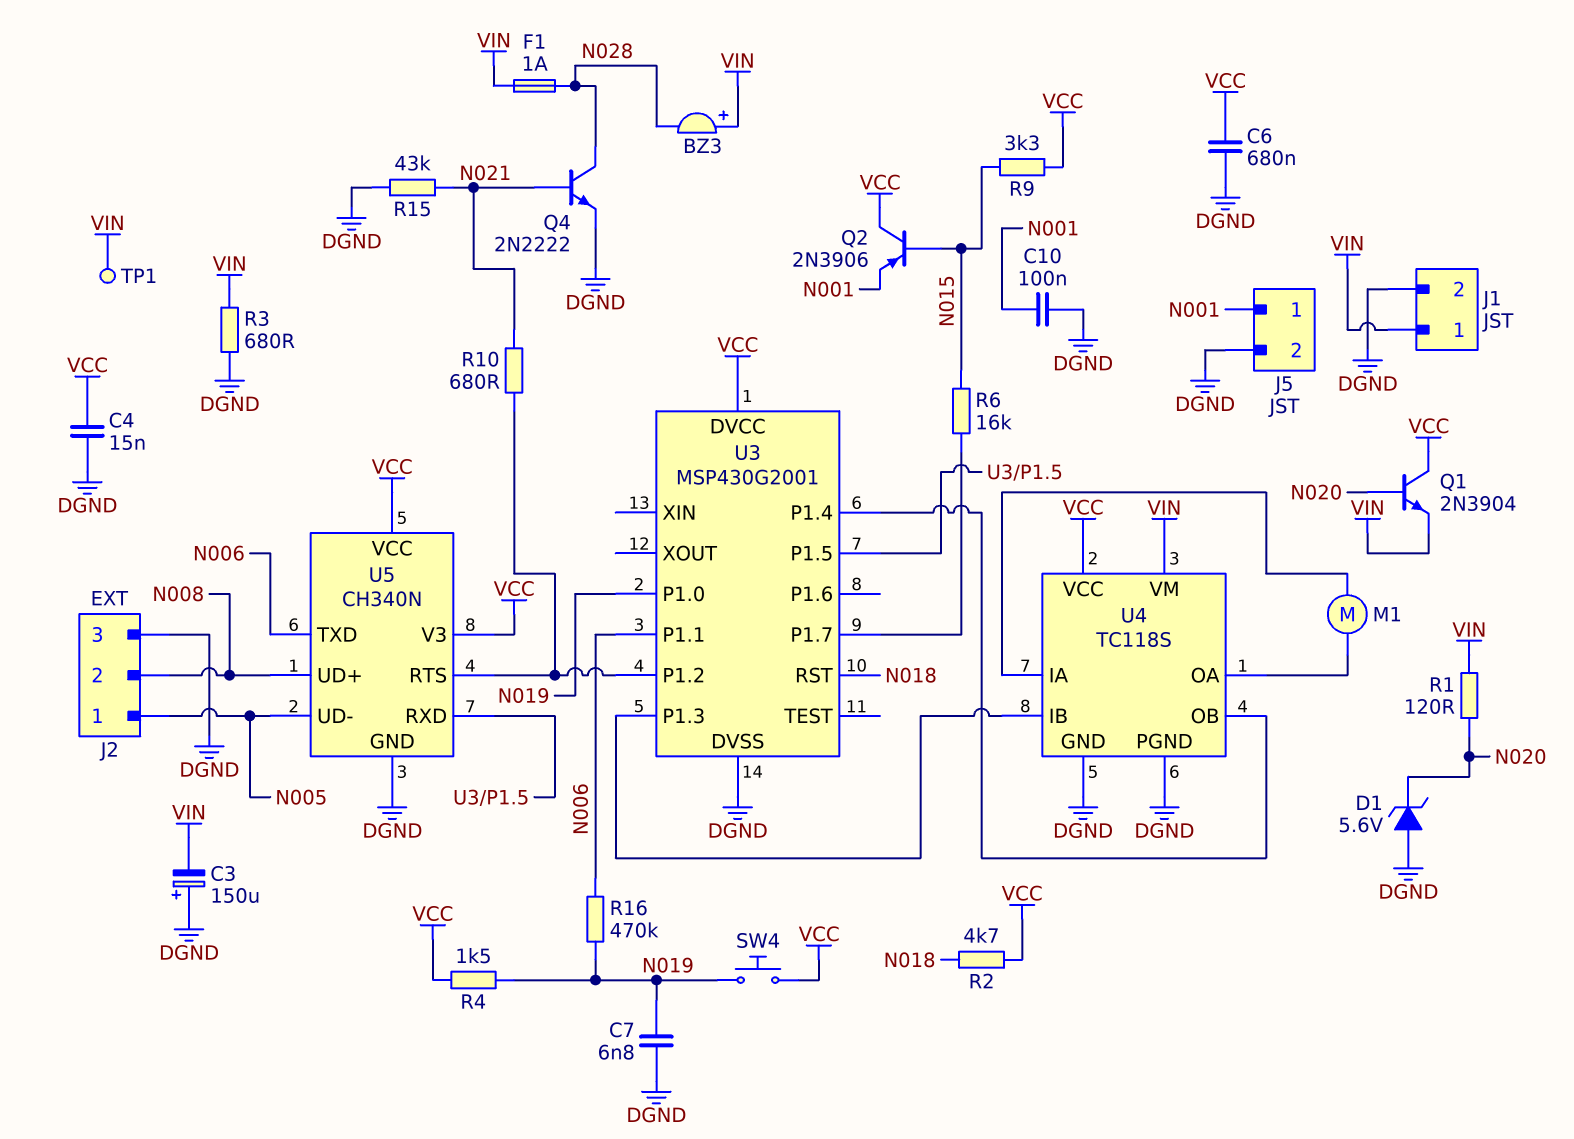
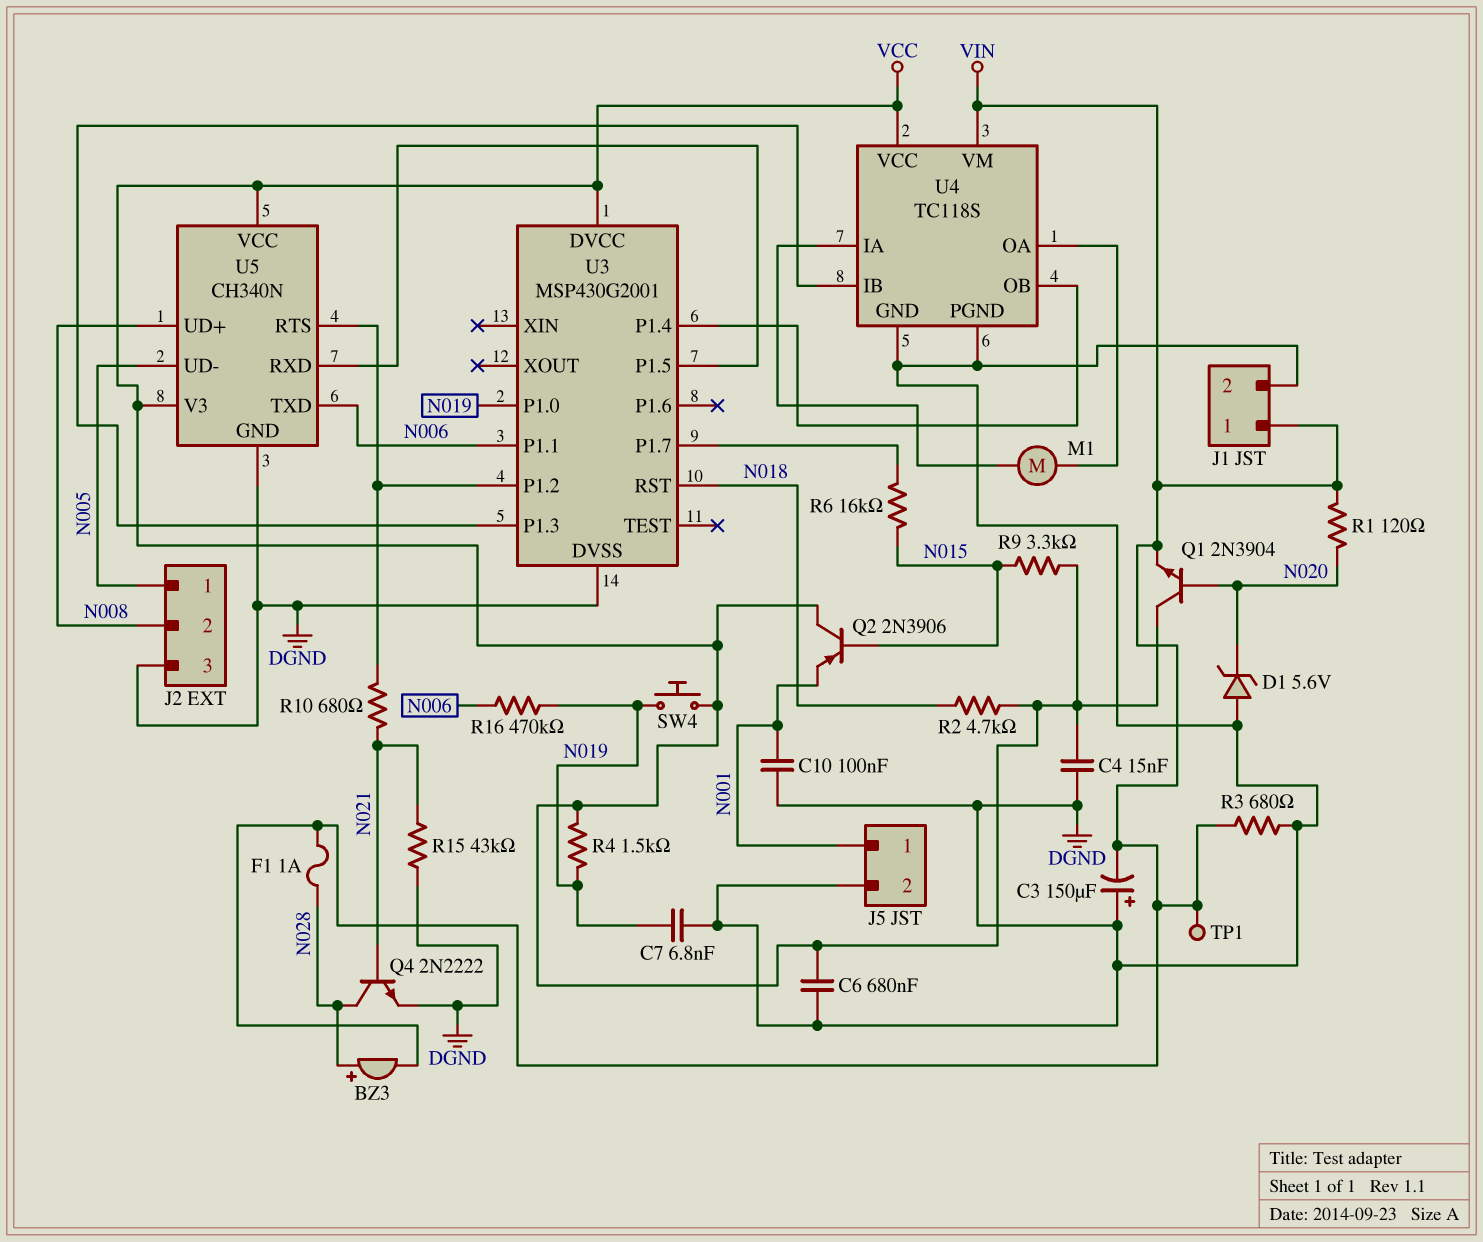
BZ3: buzzer (plus VIN, minus N028) -> buzzer (plus N028, minus VIN)

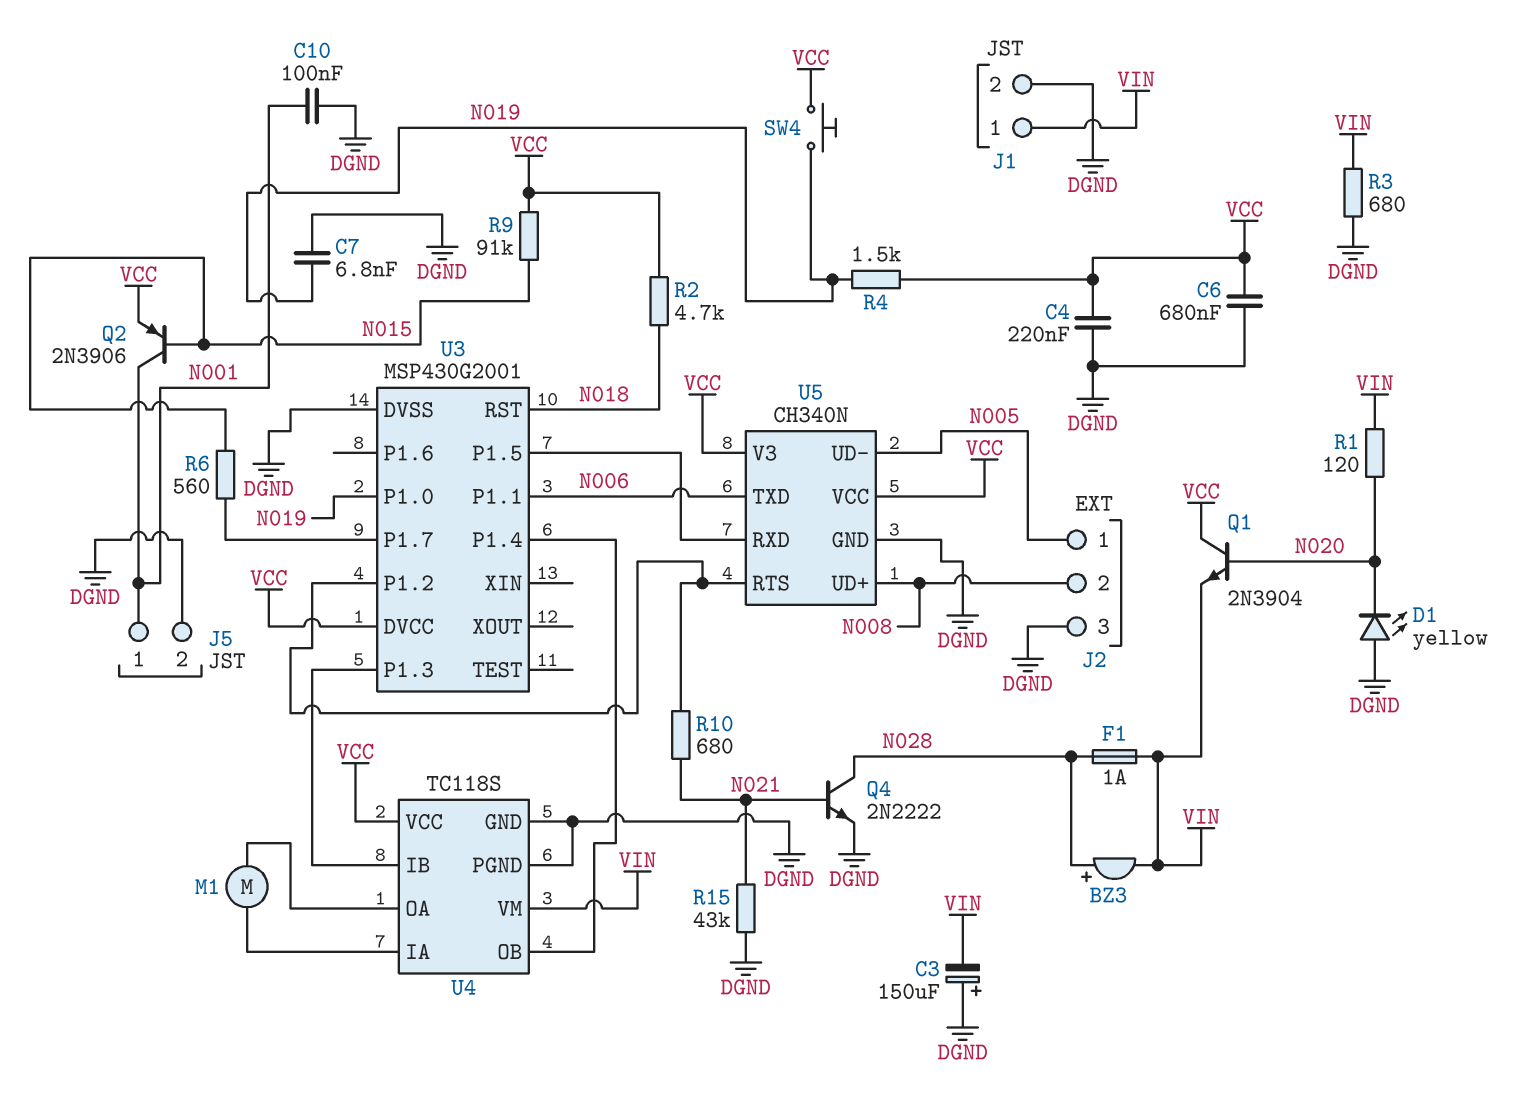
C4: 15nF (DGND, VCC) -> 220nF (DGND, VCC)
D1: zener 5.6V (A DGND, K N020) -> LED yellow (A DGND, K N020)
Q2: PNP 2N3906 (B N015, C VCC, E N001) -> PNP 2N3906 (B N015, C N001, E VCC)
R6: 16k (N015, U3/P1.7) -> 560 (N015, U3/P1.7)
R9: 3.3k (N015, VCC) -> 91k (N015, VCC)
R16: 470k (N006, N019) -> none
TP1: test point (VIN) -> none

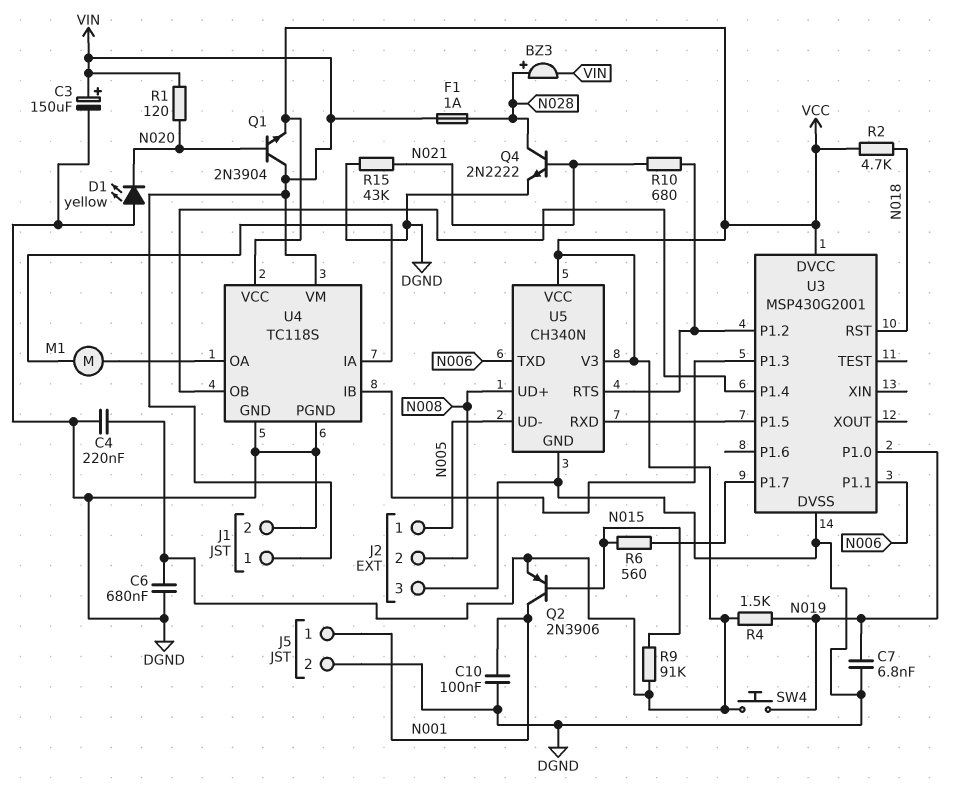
C3: 150uF (plus DGND, minus VIN) -> 150uF (plus VIN, minus DGND)
Q1: NPN 2N3904 (B N020, C VCC, E VIN) -> NPN 2N3904 (B N020, C VIN, E VCC)
R3: 680 (DGND, VIN) -> none

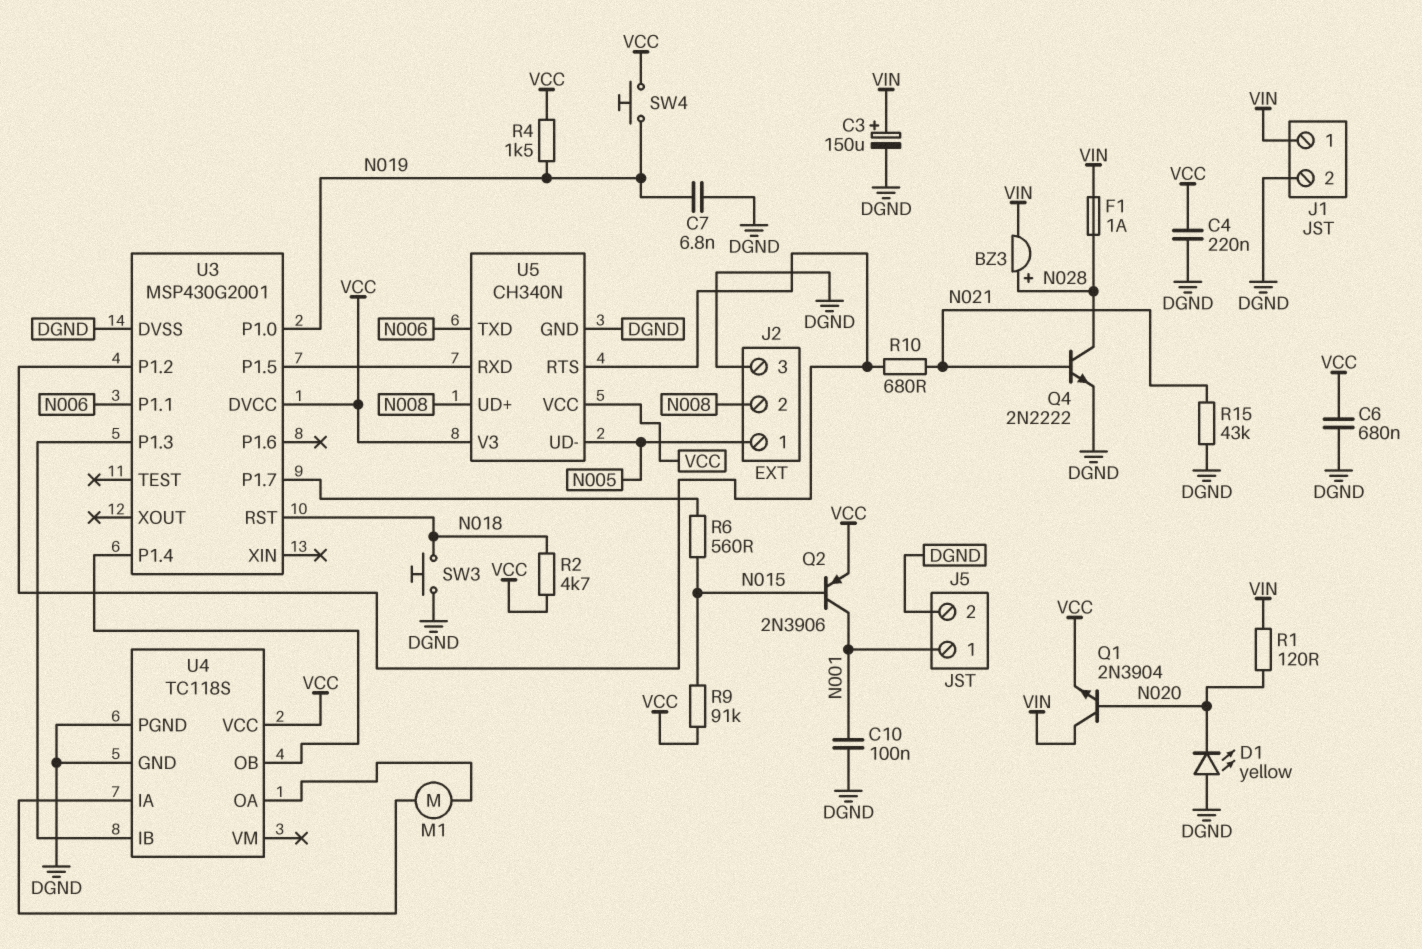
SW3: none -> button (DGND, N018)
U4 pin VM: VIN -> none

